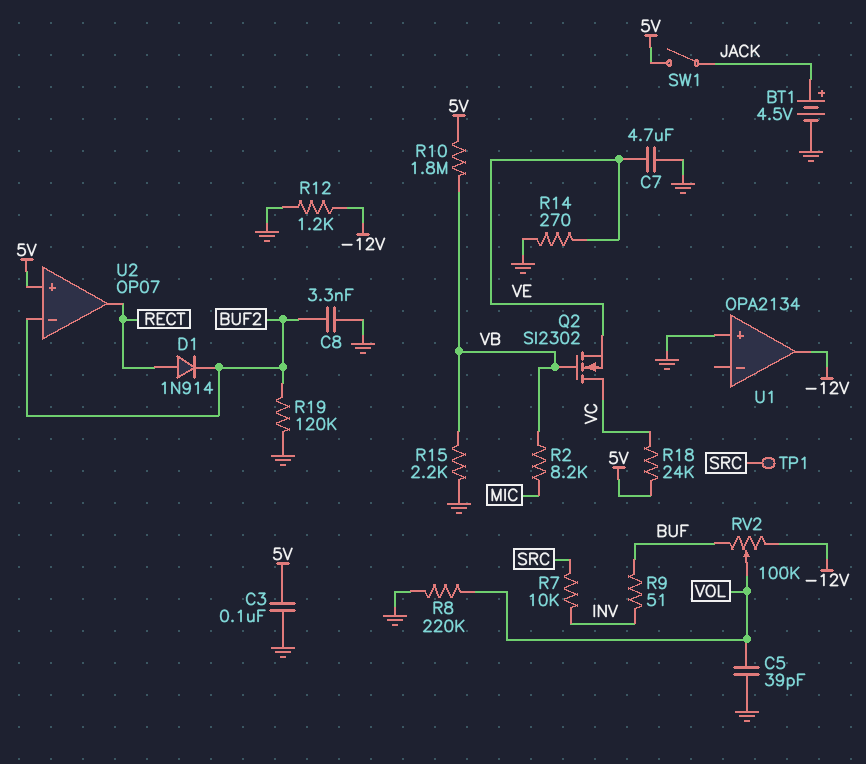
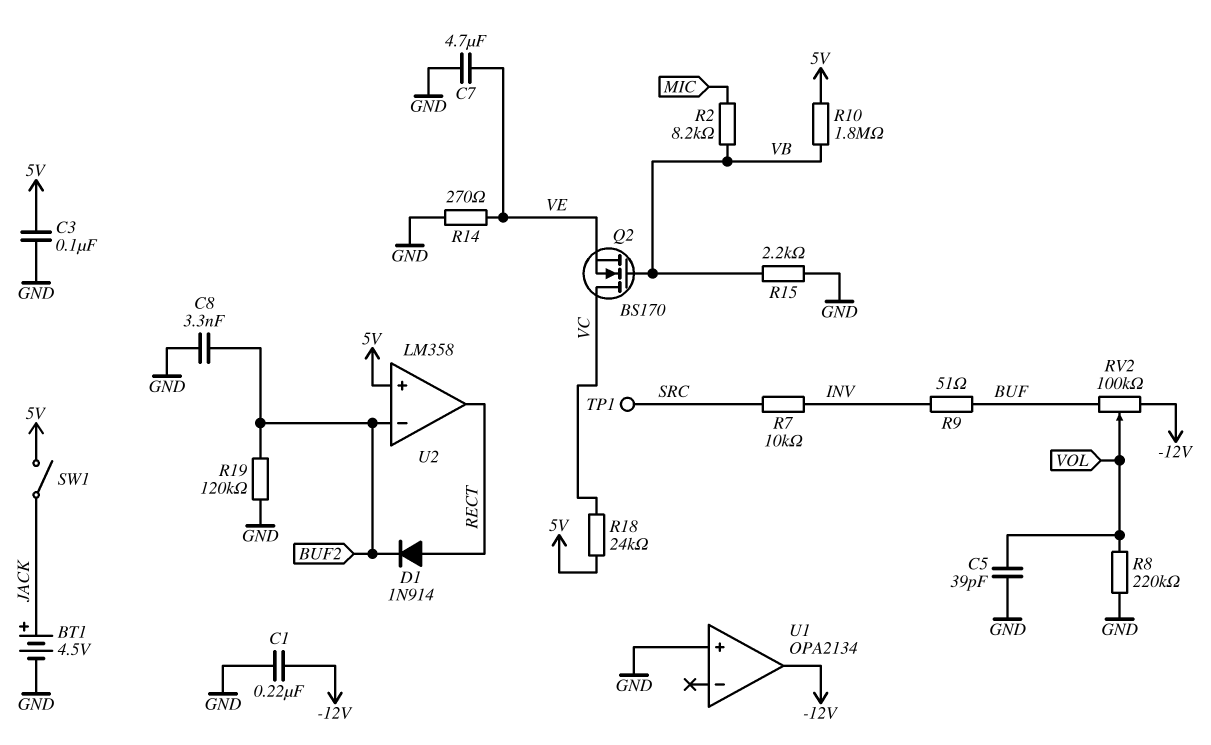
C1: none -> 220nF (-12V, GND)
Q2: NMOS SI2302 (G VB, D VC, S VE) -> NMOS BS170 (G VB, D VC, S VE)
R12: 1.2k (-12V, GND) -> none
U2: OP07 -> LM358

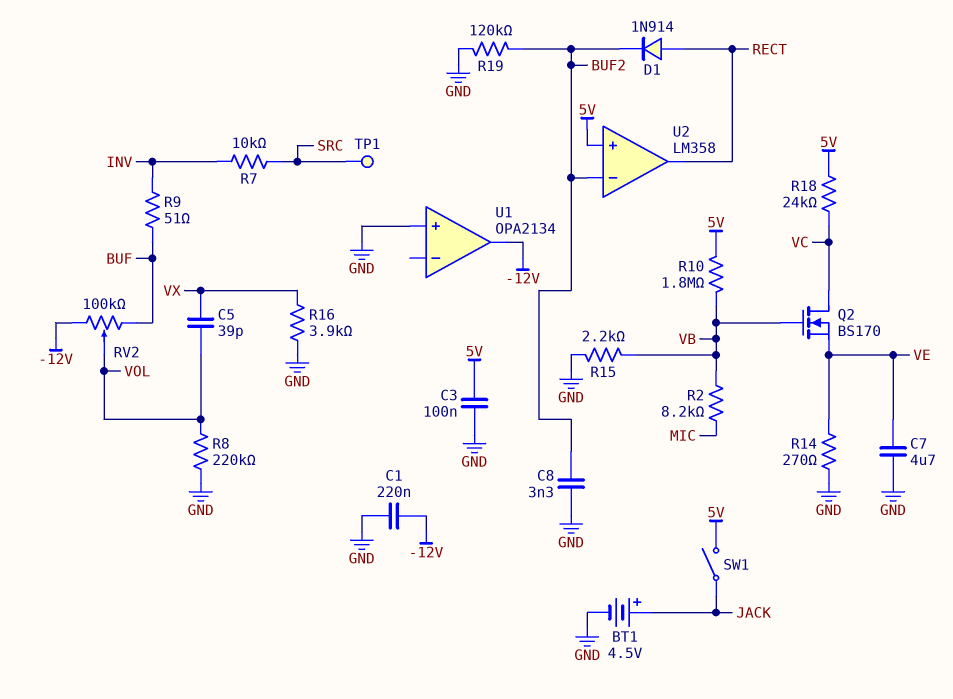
C5: 39pF (GND, VOL) -> 39pF (VOL, VX)
R16: none -> 3.9k (GND, VX)

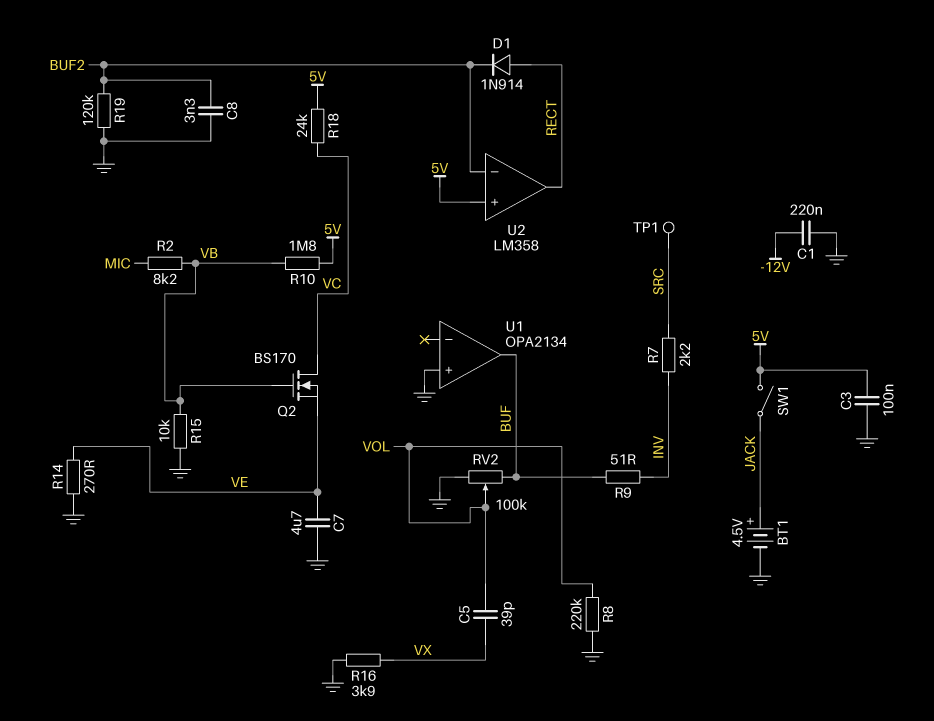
R7: 10k (INV, SRC) -> 2.2k (INV, SRC)
R15: 2.2k (GND, VB) -> 10k (GND, VB)
RV2: 100k (-12V, BUF, wiper VOL) -> 100k (BUF, GND, wiper VOL)
U1 pin out: -12V -> BUF

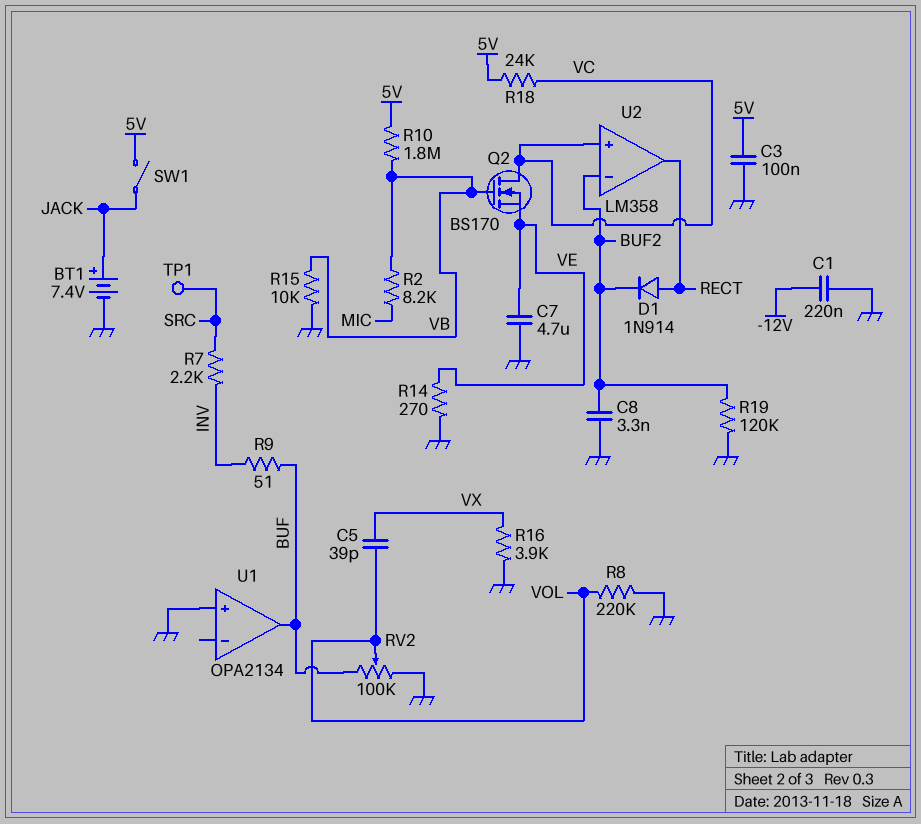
BT1: 4.5V (plus JACK, minus GND) -> 7.4V (plus JACK, minus GND)
U2 pin in+: 5V -> VC

